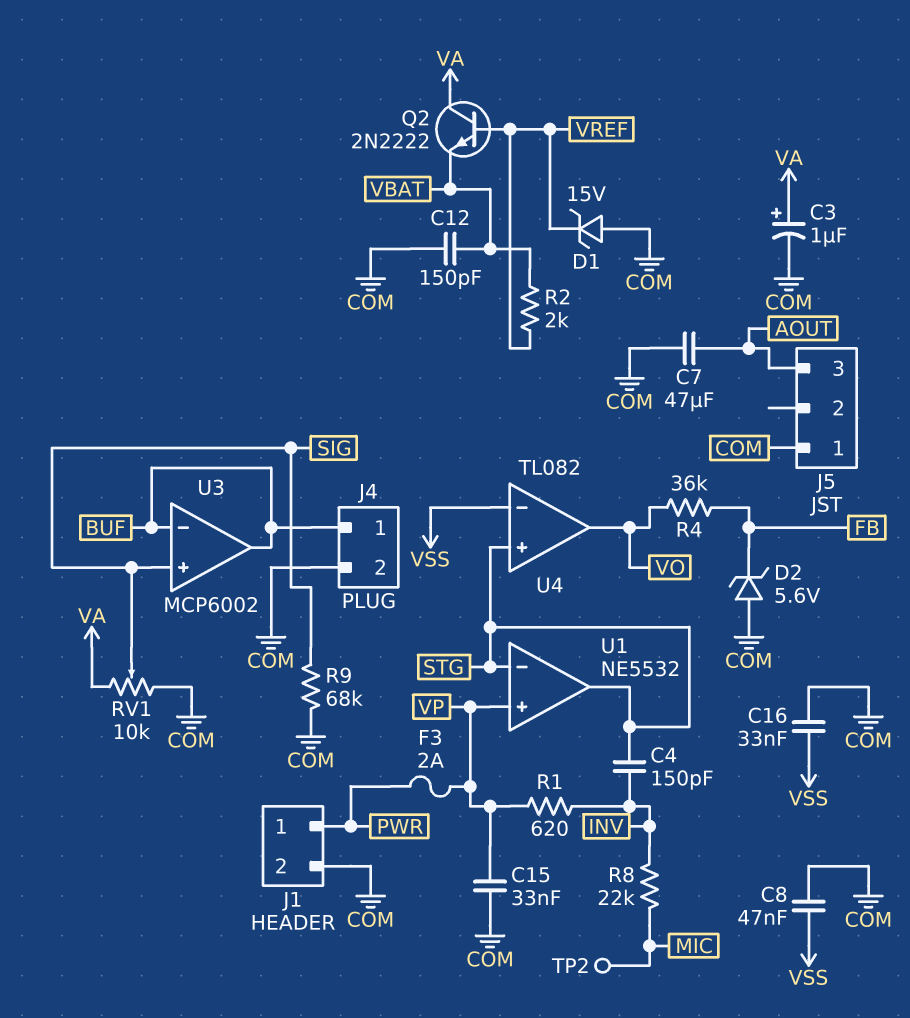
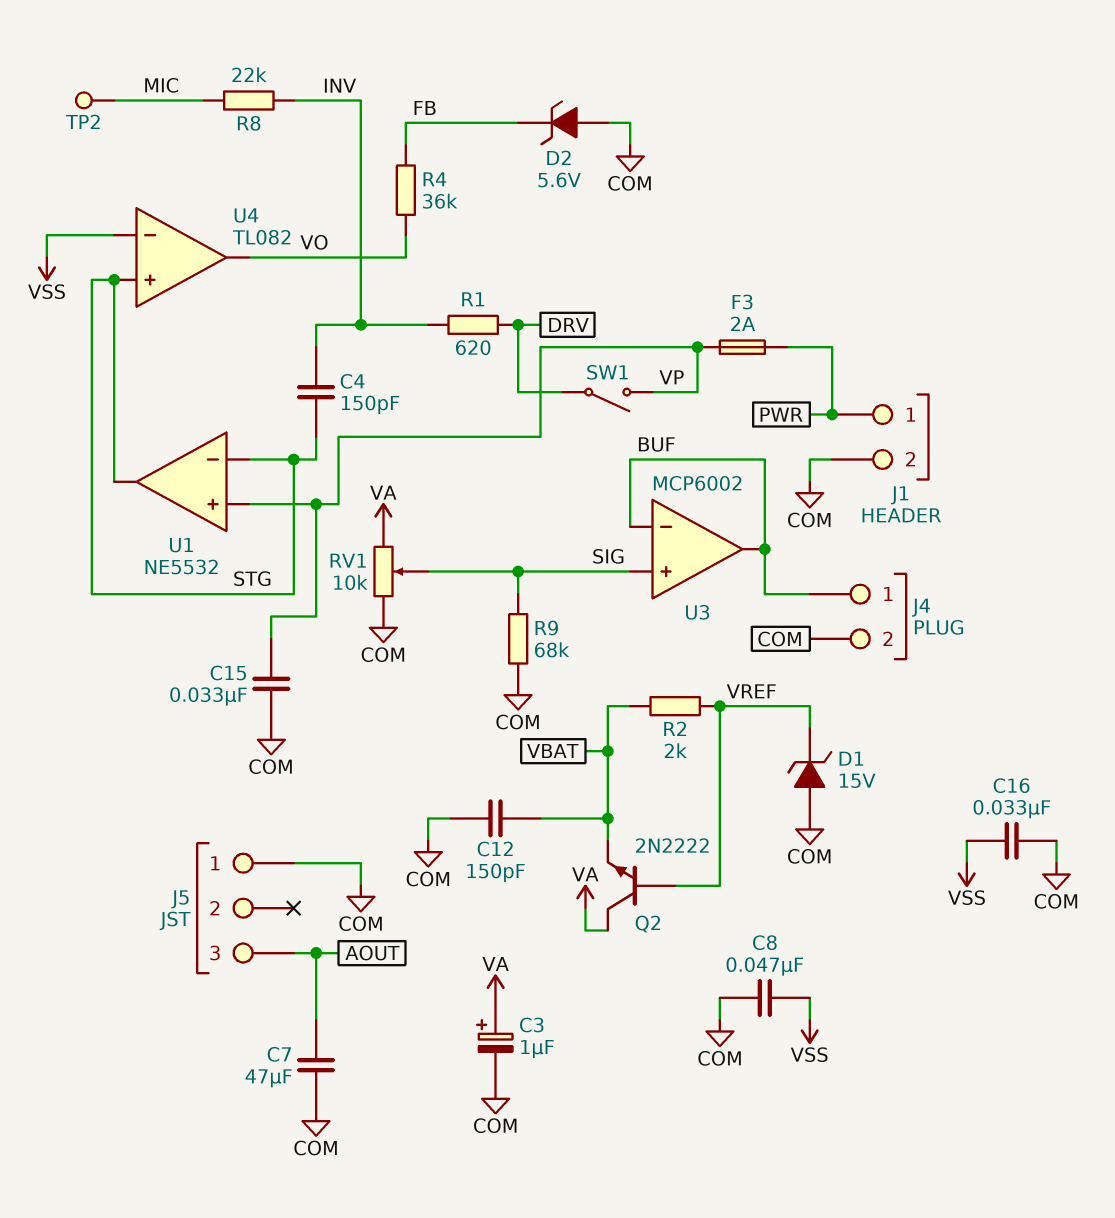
R1: 620 (INV, VP) -> 620 (DRV, INV)
SW1: none -> switch (DRV, VP)

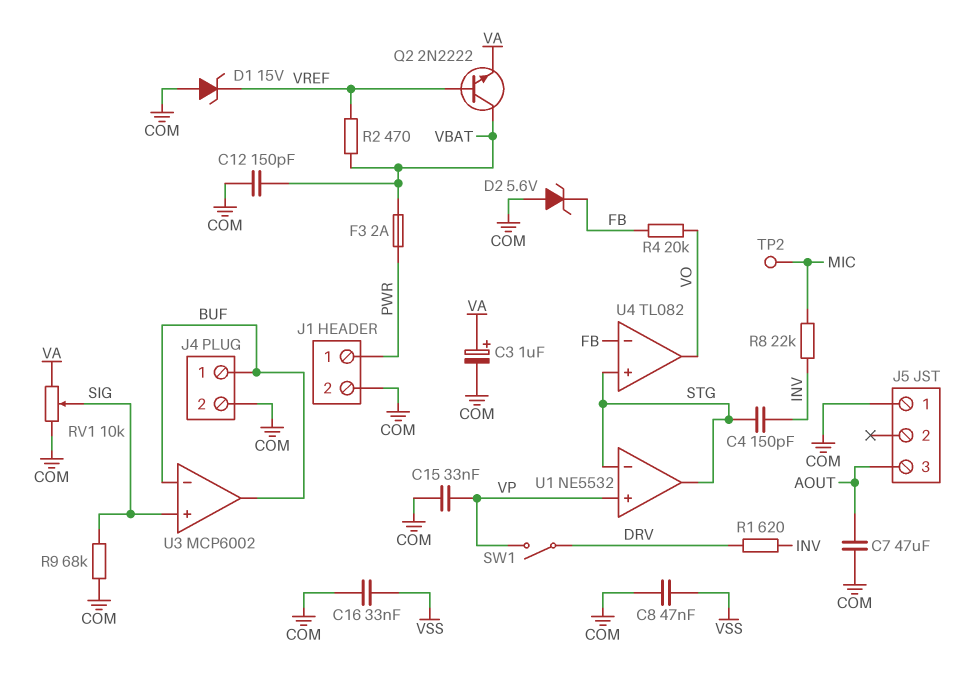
F3: 2A (PWR, VP) -> 2A (PWR, VBAT)
Q2: NPN 2N2222 (B VREF, C VA, E VBAT) -> NPN 2N2222 (B VREF, C VBAT, E VA)
R2: 2k (VBAT, VREF) -> 470 (VBAT, VREF)
R4: 36k (FB, VO) -> 20k (FB, VO)
U4 pin in-: VSS -> FB

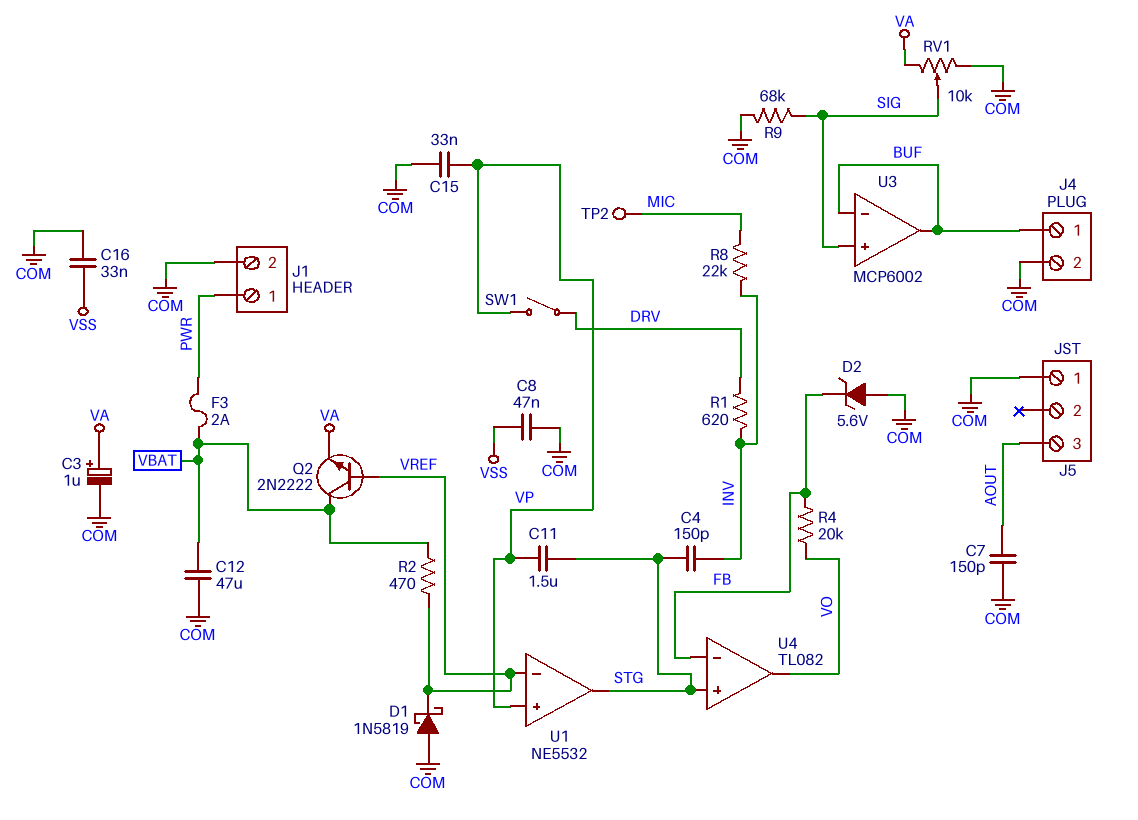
C7: 47uF (AOUT, COM) -> 150pF (AOUT, COM)
C11: none -> 1.5uF (STG, VP)
C12: 150pF (COM, VBAT) -> 47uF (COM, VBAT)
D1: zener 15V (A COM, K VREF) -> schottky 1N5819 (A COM, K VREF)
U1 pin in-: STG -> VREF

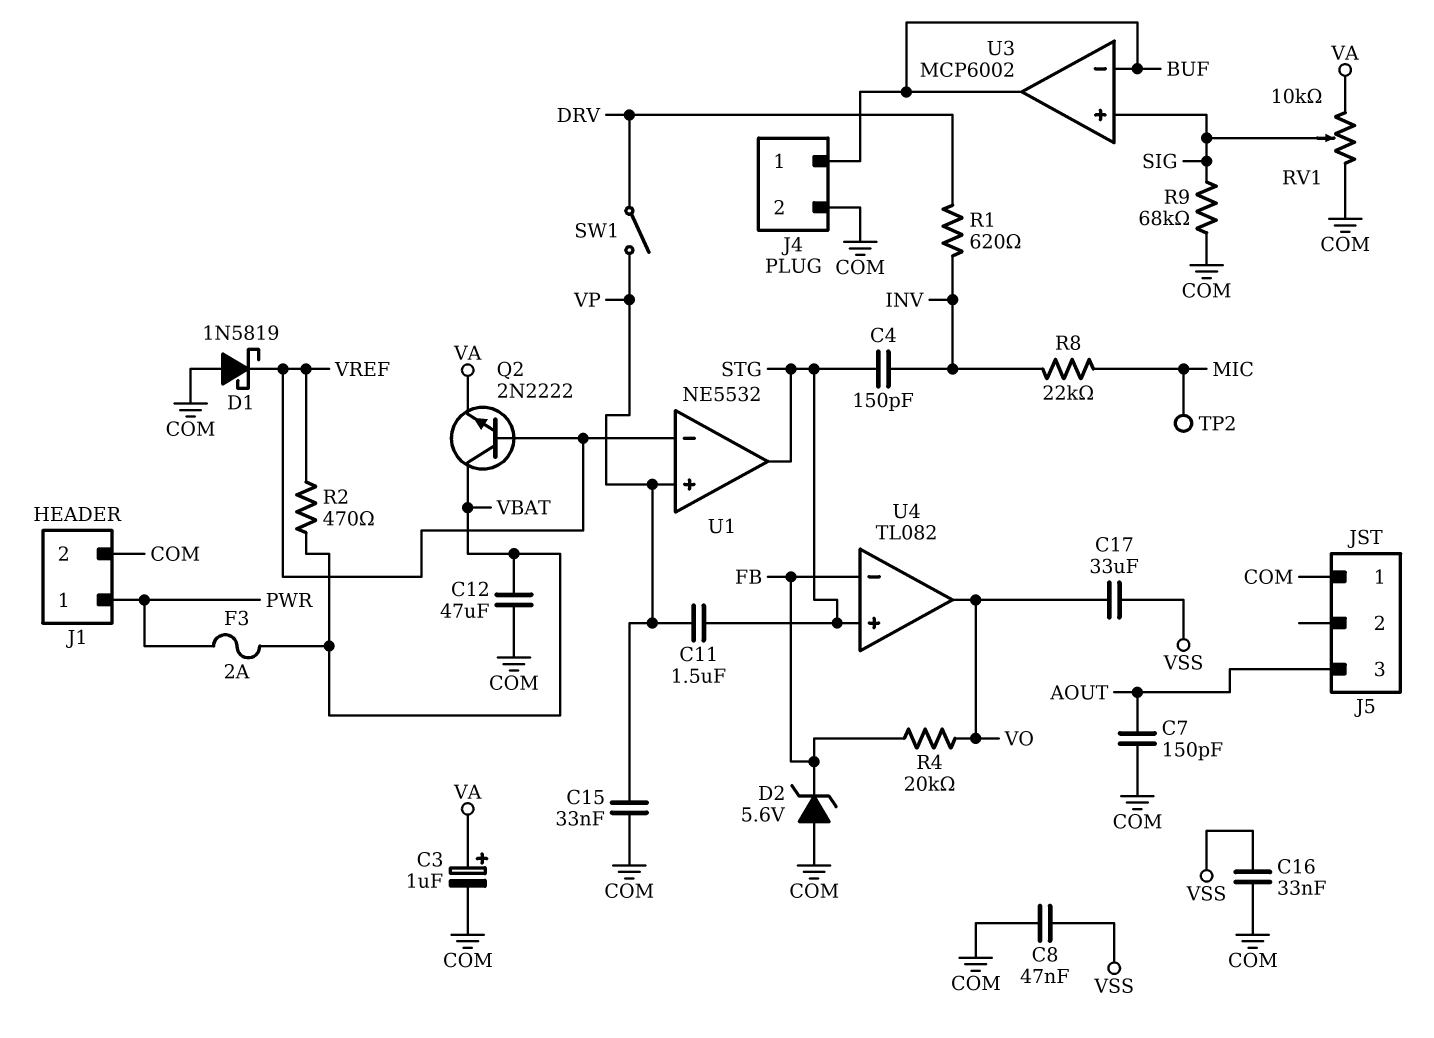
C17: none -> 33uF (VO, VSS)

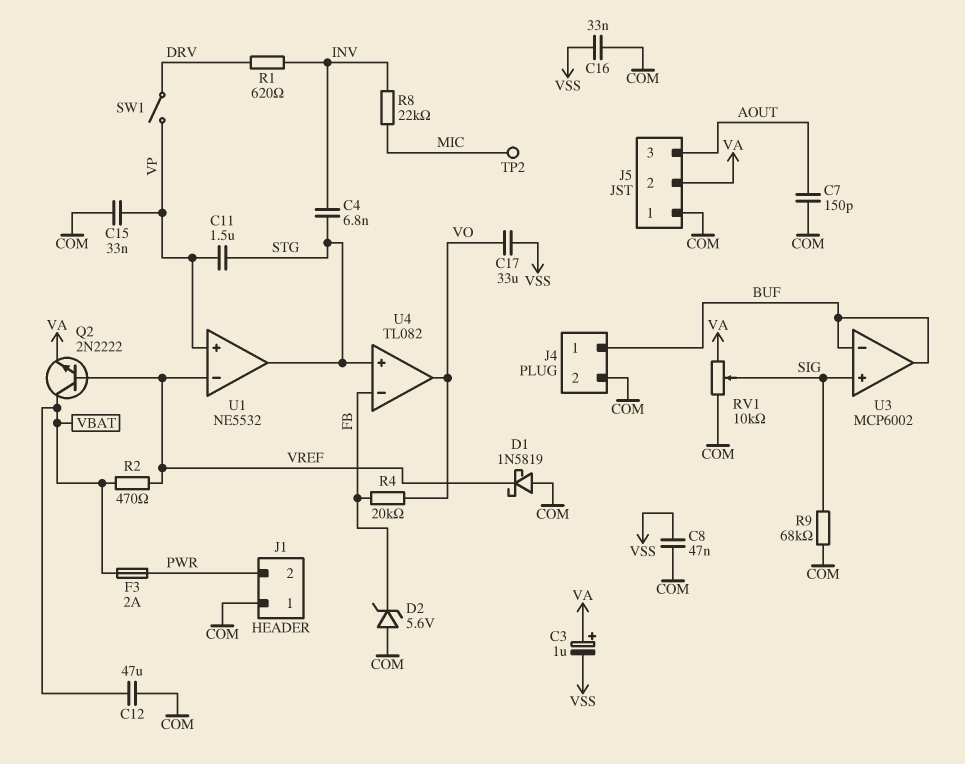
C3: 1uF (plus VA, minus COM) -> 1uF (plus VA, minus VSS)
C4: 150pF (INV, STG) -> 6.8nF (INV, STG)
J1 pin 1: PWR -> COM
J1 pin 2: COM -> PWR
J5 pin 2: none -> VA

